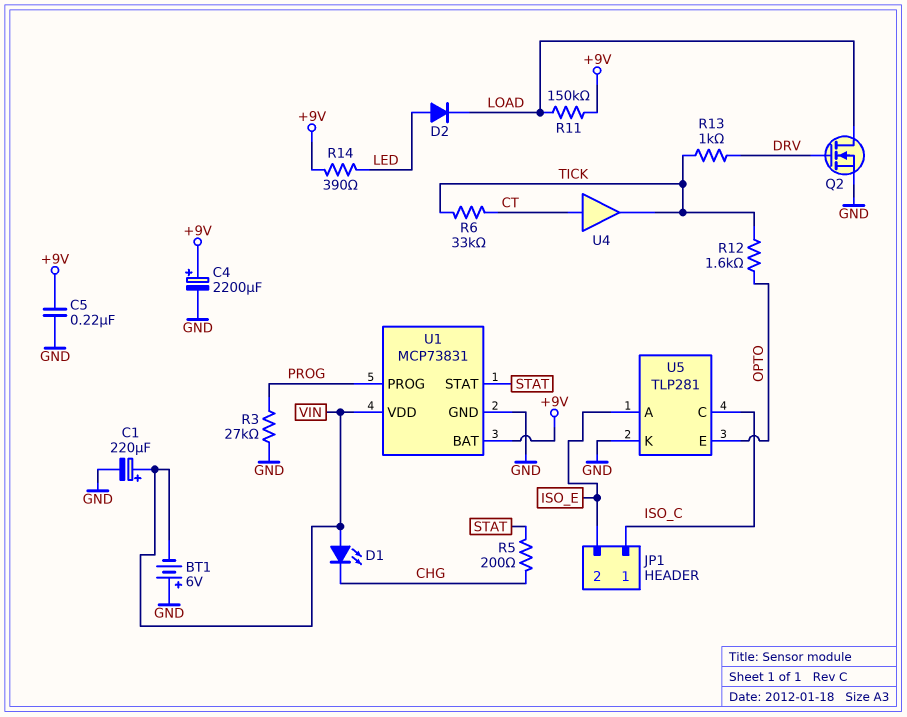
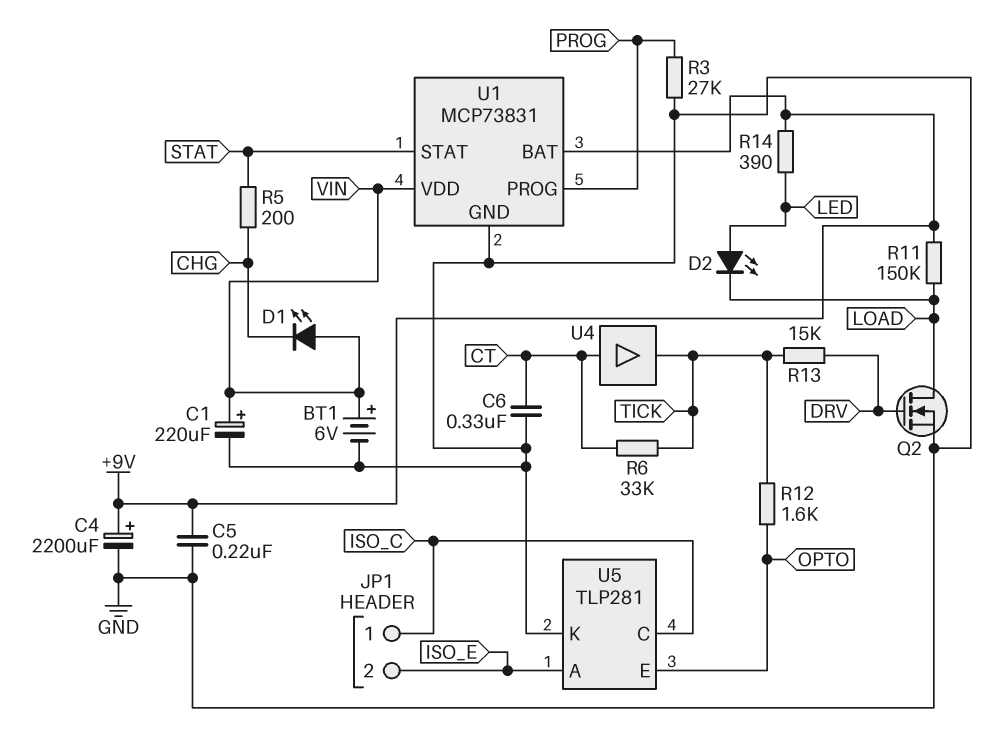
BT1: 6V (plus GND, minus VIN) -> 6V (plus VIN, minus GND)
C6: none -> 330nF (CT, GND)
D2: diode (A LED, K LOAD) -> LED (A LED, K LOAD)
R13: 1k (DRV, TICK) -> 15k (DRV, TICK)

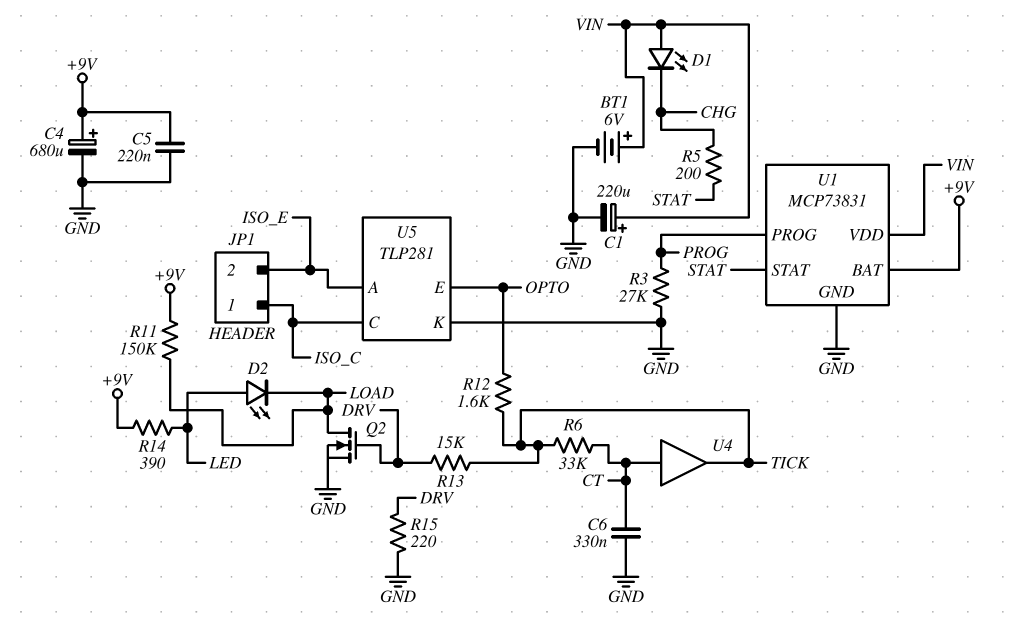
C4: 2200uF (plus +9V, minus GND) -> 680uF (plus +9V, minus GND)
R15: none -> 220 (DRV, GND)

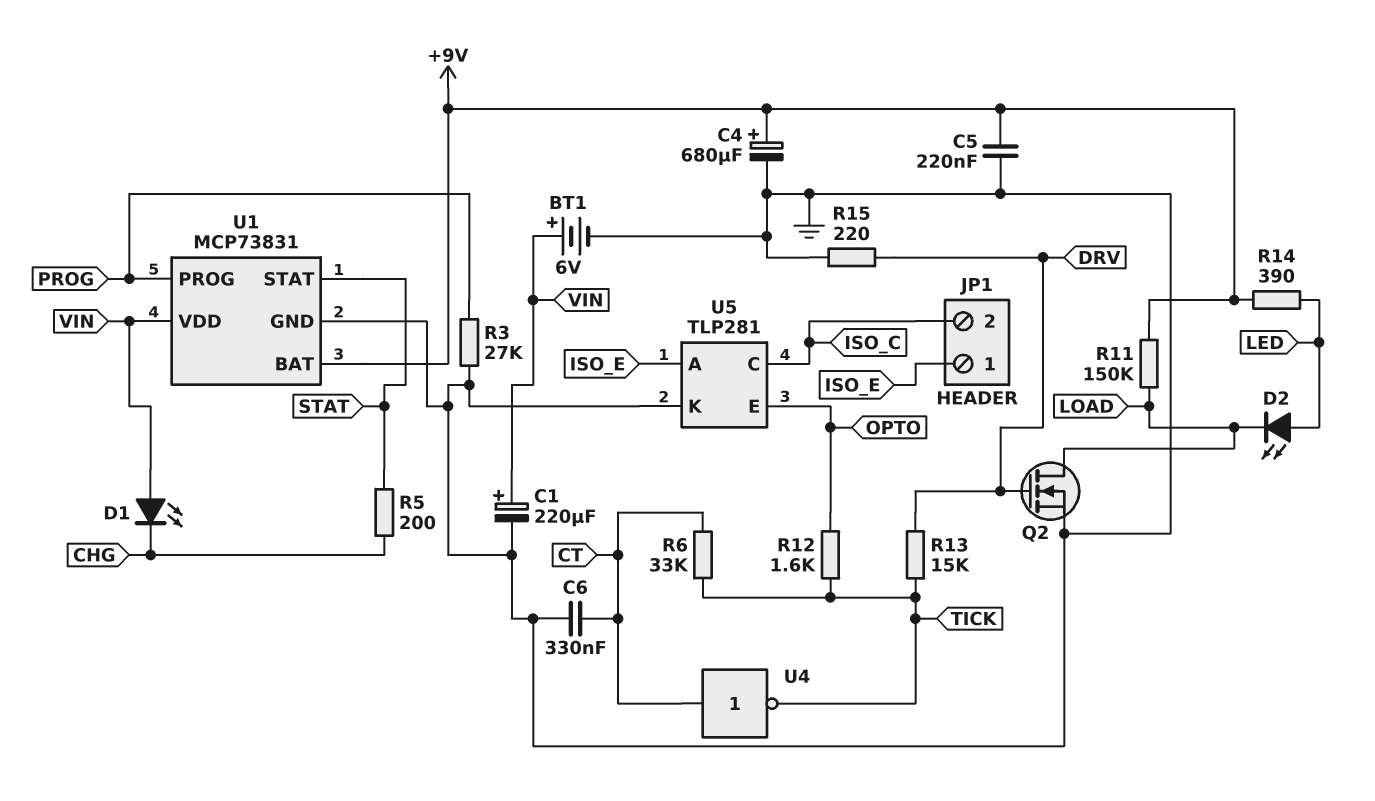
JP1 pin 1: ISO_C -> ISO_E
JP1 pin 2: ISO_E -> ISO_C
U4: buffer (in CT, out TICK) -> NOT (in CT, out TICK)

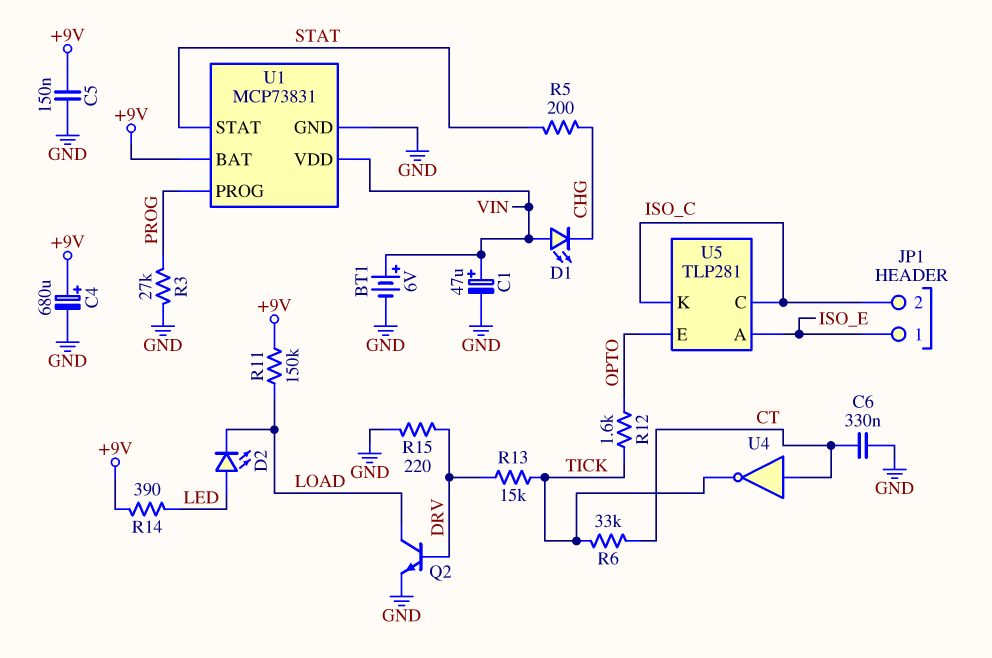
C1: 220uF (plus VIN, minus GND) -> 47uF (plus VIN, minus GND)
C5: 220nF (+9V, GND) -> 150nF (+9V, GND)
Q2: NMOS (G DRV, D LOAD, S GND) -> NPN (B DRV, C LOAD, E GND)
U5 pin K: GND -> ISO_C

